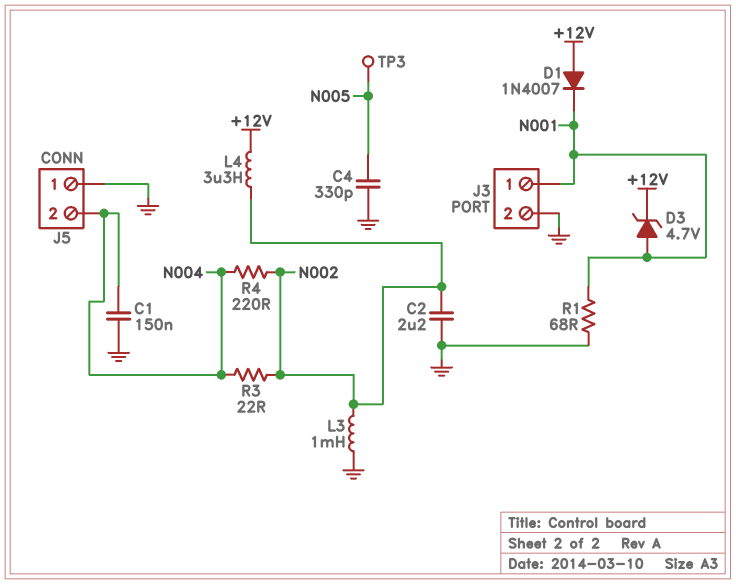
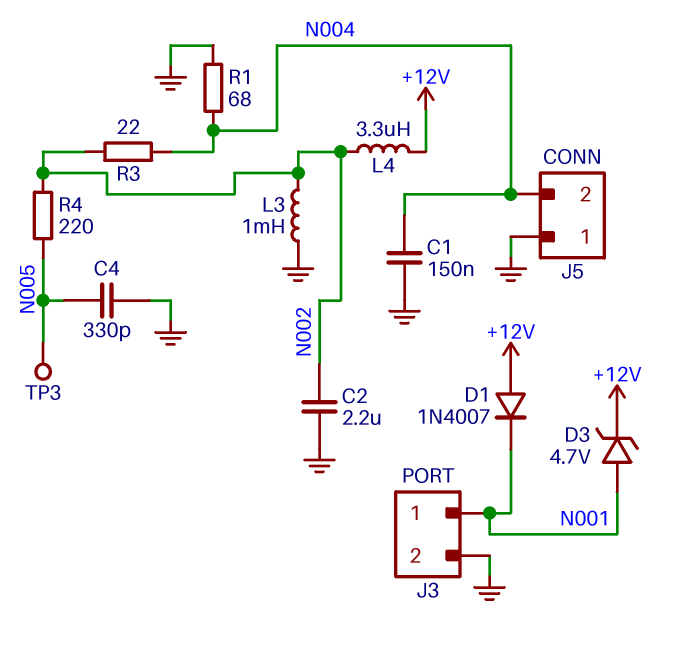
R1: 68 (GND, N001) -> 68 (GND, N004)
R4: 220 (N002, N004) -> 220 (N002, N005)

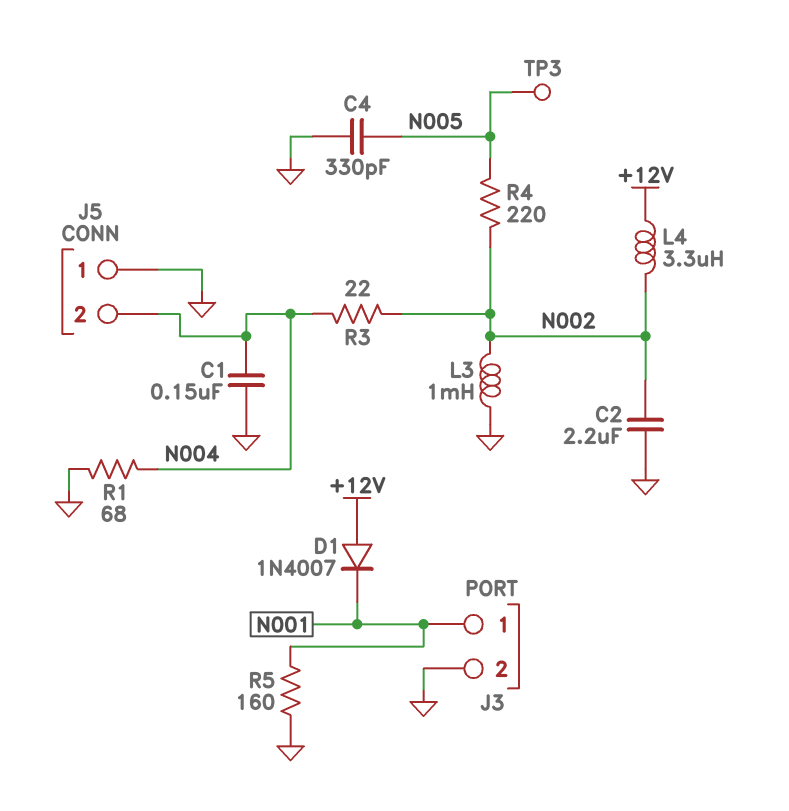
D3: zener 4.7V (A N001, K +12V) -> none
R5: none -> 160 (GND, N001)

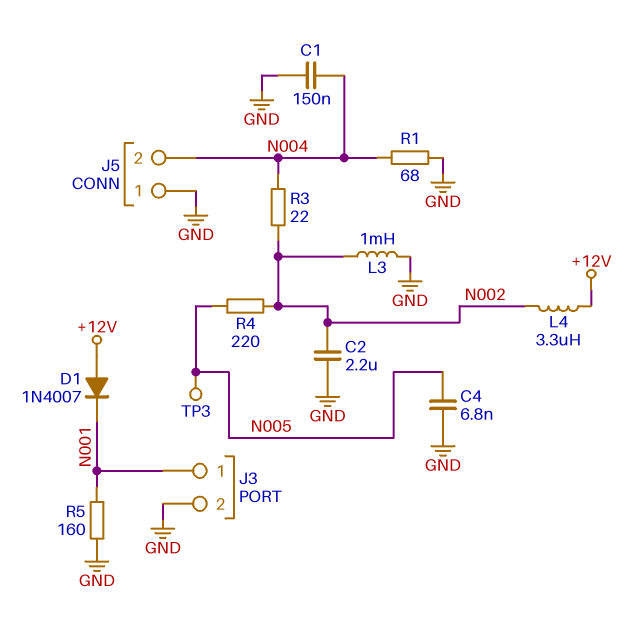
C4: 330pF (GND, N005) -> 6.8nF (GND, N005)

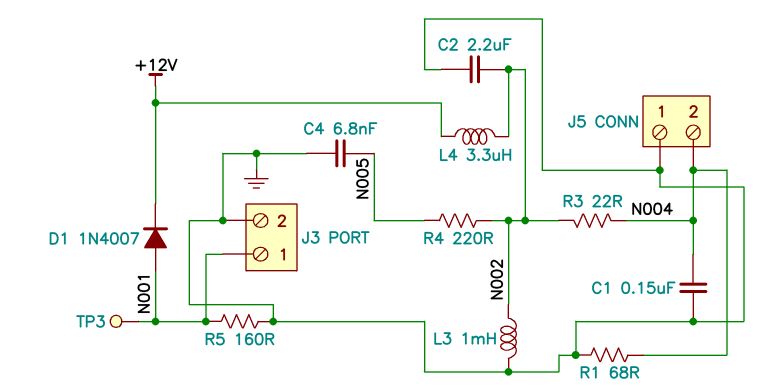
D1: diode 1N4007 (A +12V, K N001) -> diode 1N4007 (A N001, K +12V)
TP3: test point (N005) -> test point (N001)

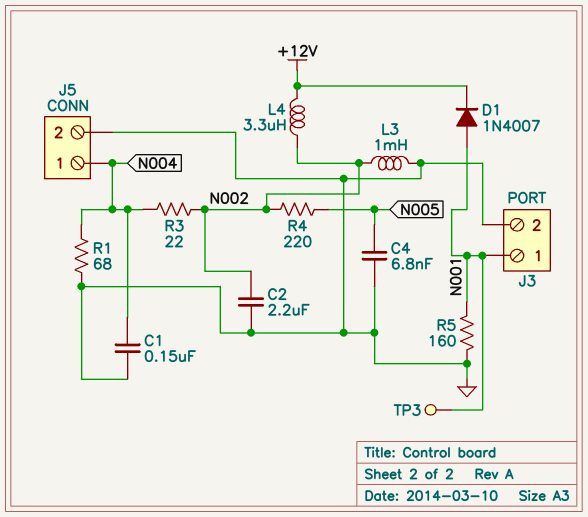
J5 pin 1: GND -> N004
J5 pin 2: N004 -> GND

